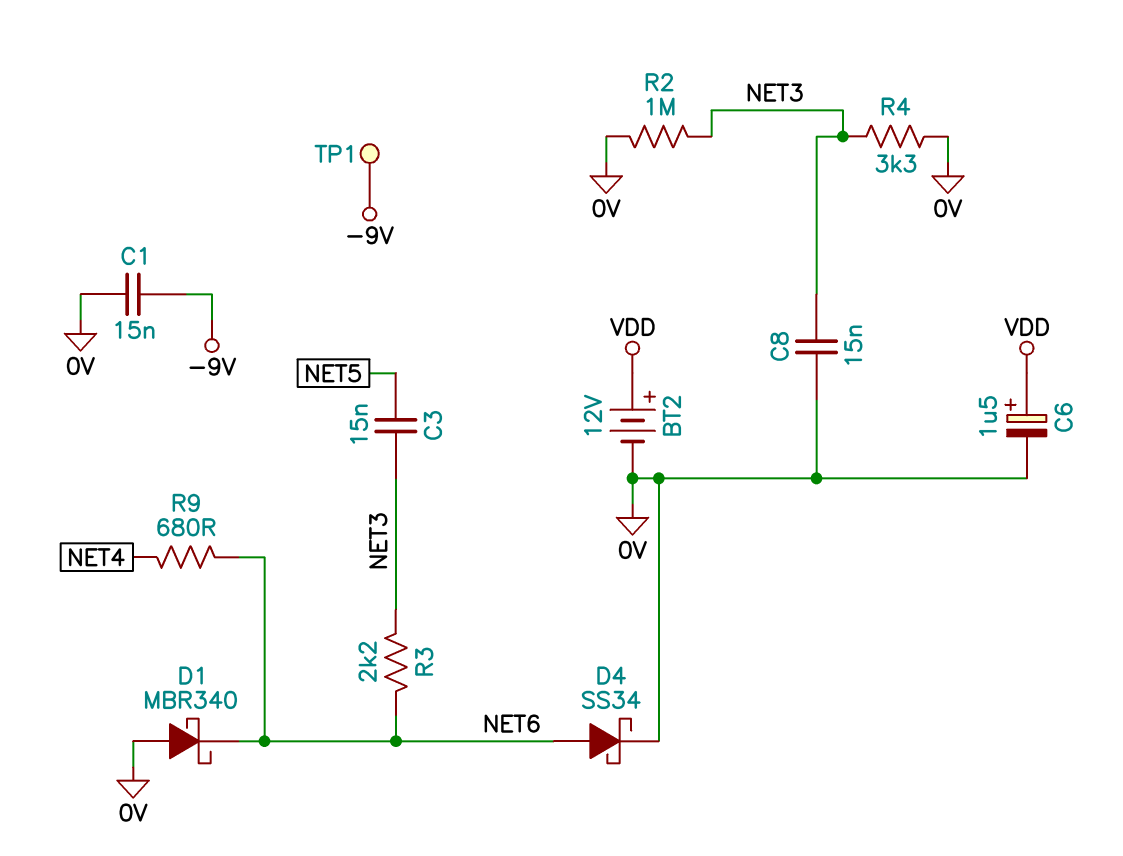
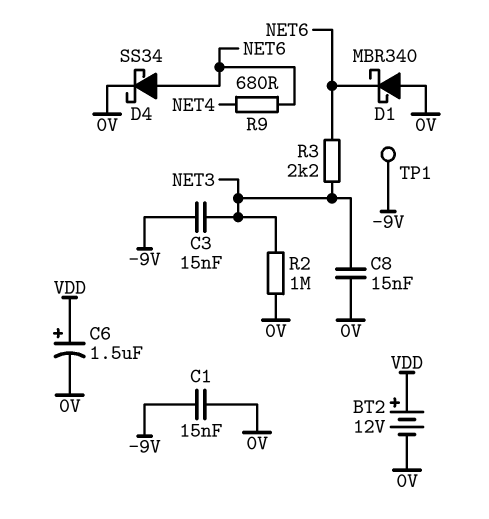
C3: 15nF (NET3, NET5) -> 15nF (-9V, NET3)
R4: 3.3k (0V, NET3) -> none

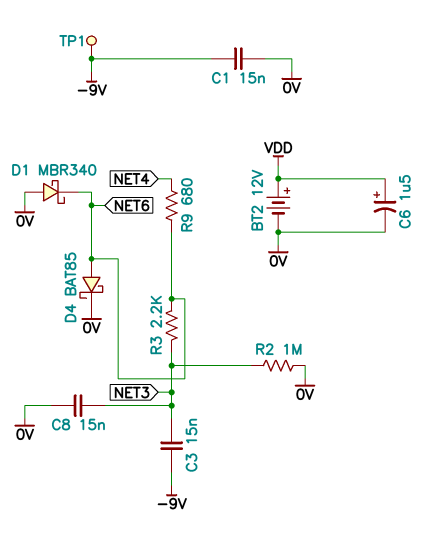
D4: schottky SS34 (A NET6, K 0V) -> schottky BAT85 (A NET6, K 0V)

